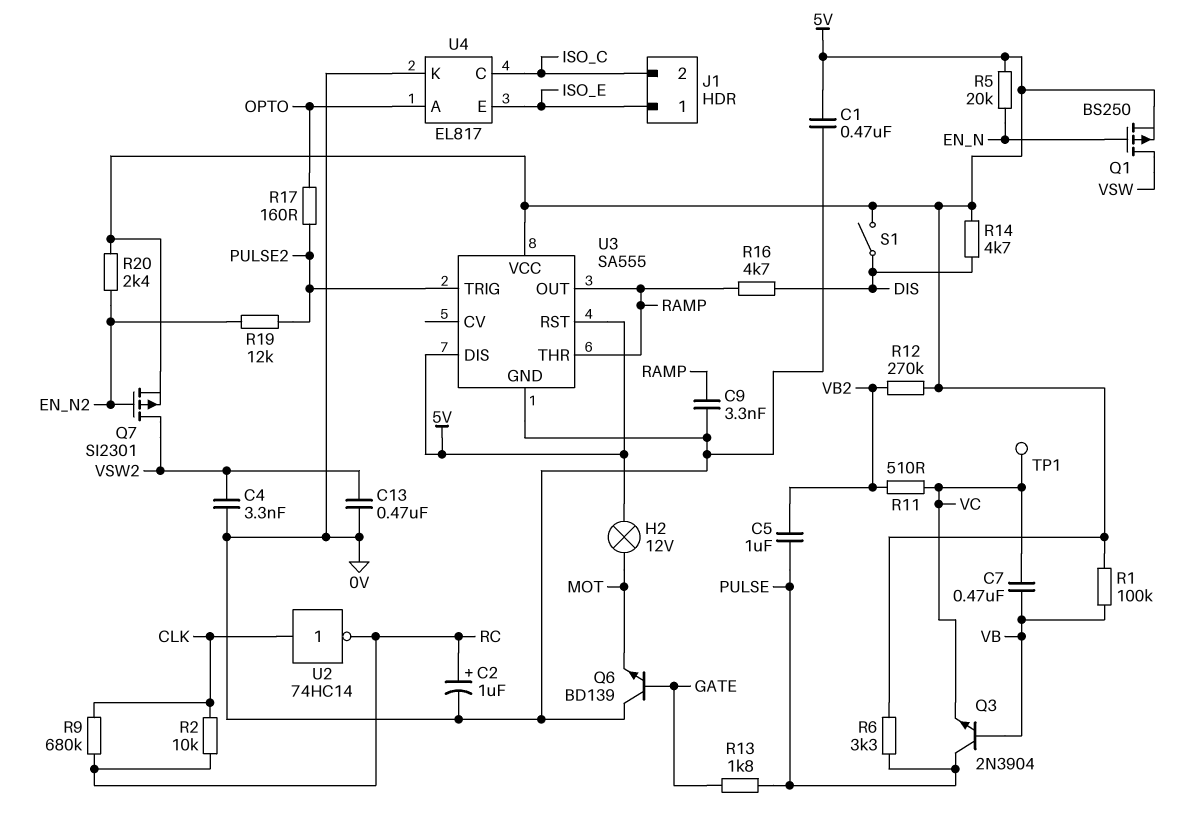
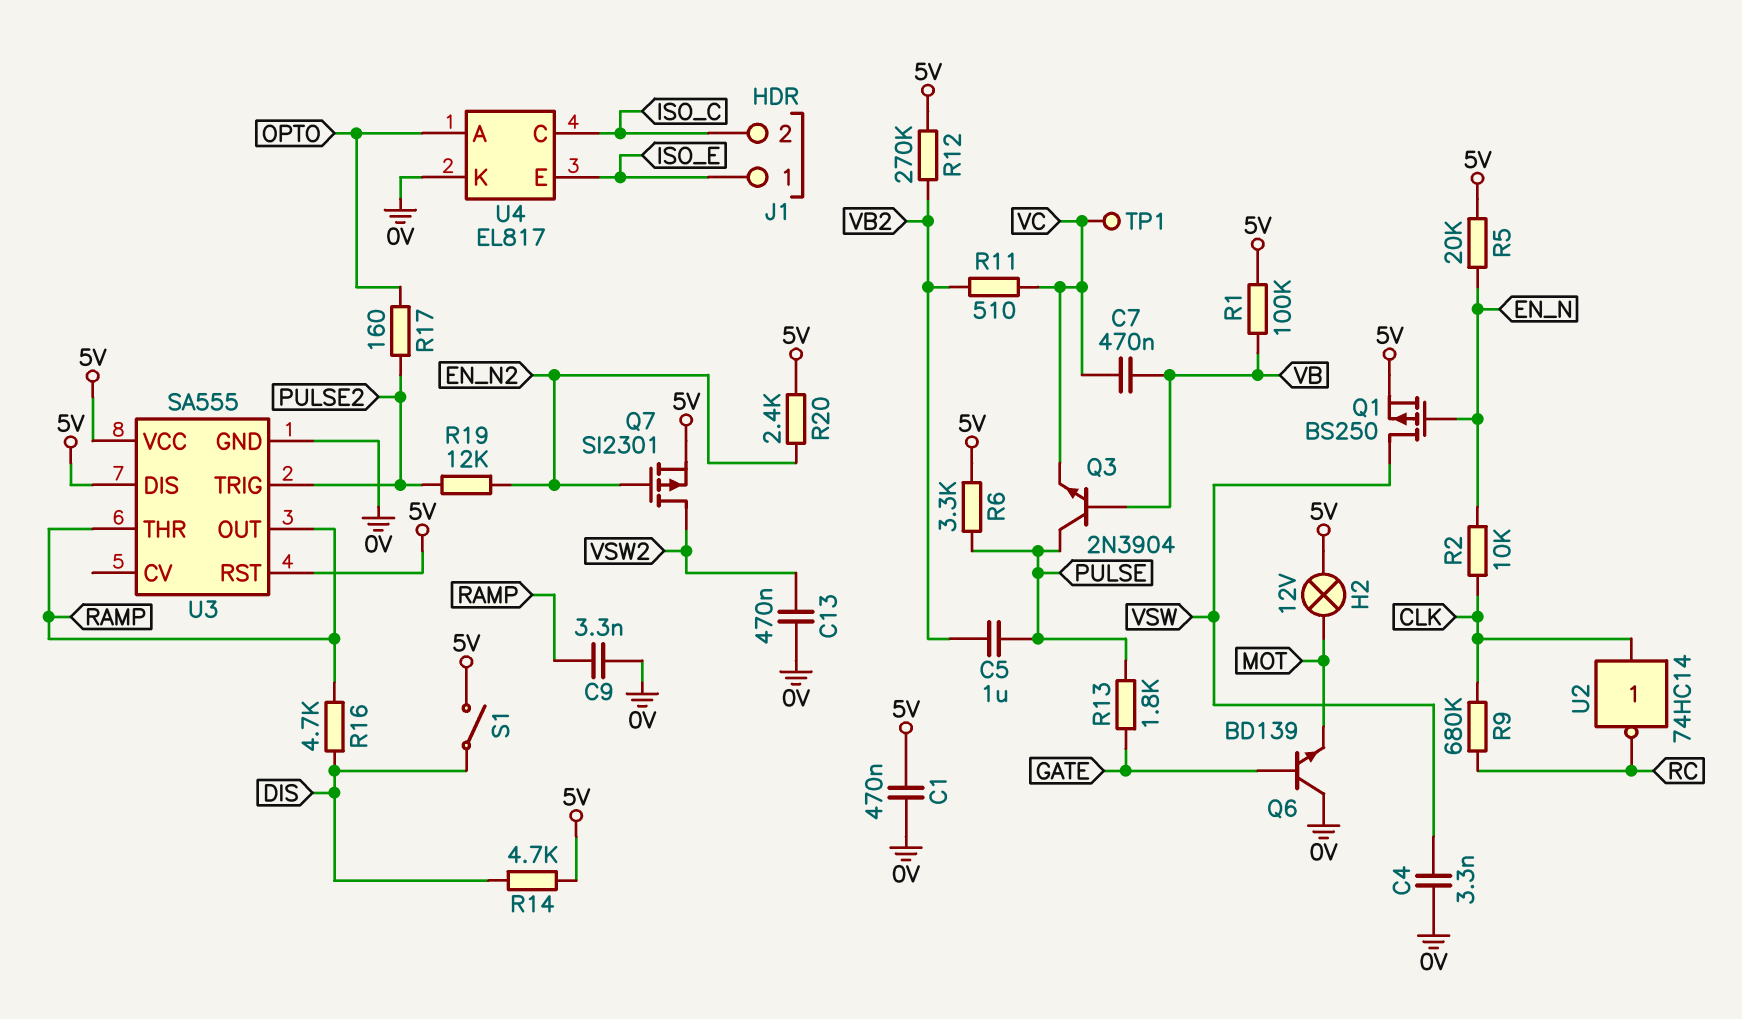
C2: 1uF (plus RC, minus 0V) -> none
C4: 3.3nF (0V, VSW2) -> 3.3nF (0V, VSW)
R2: 10k (CLK, RC) -> 10k (CLK, EN_N)

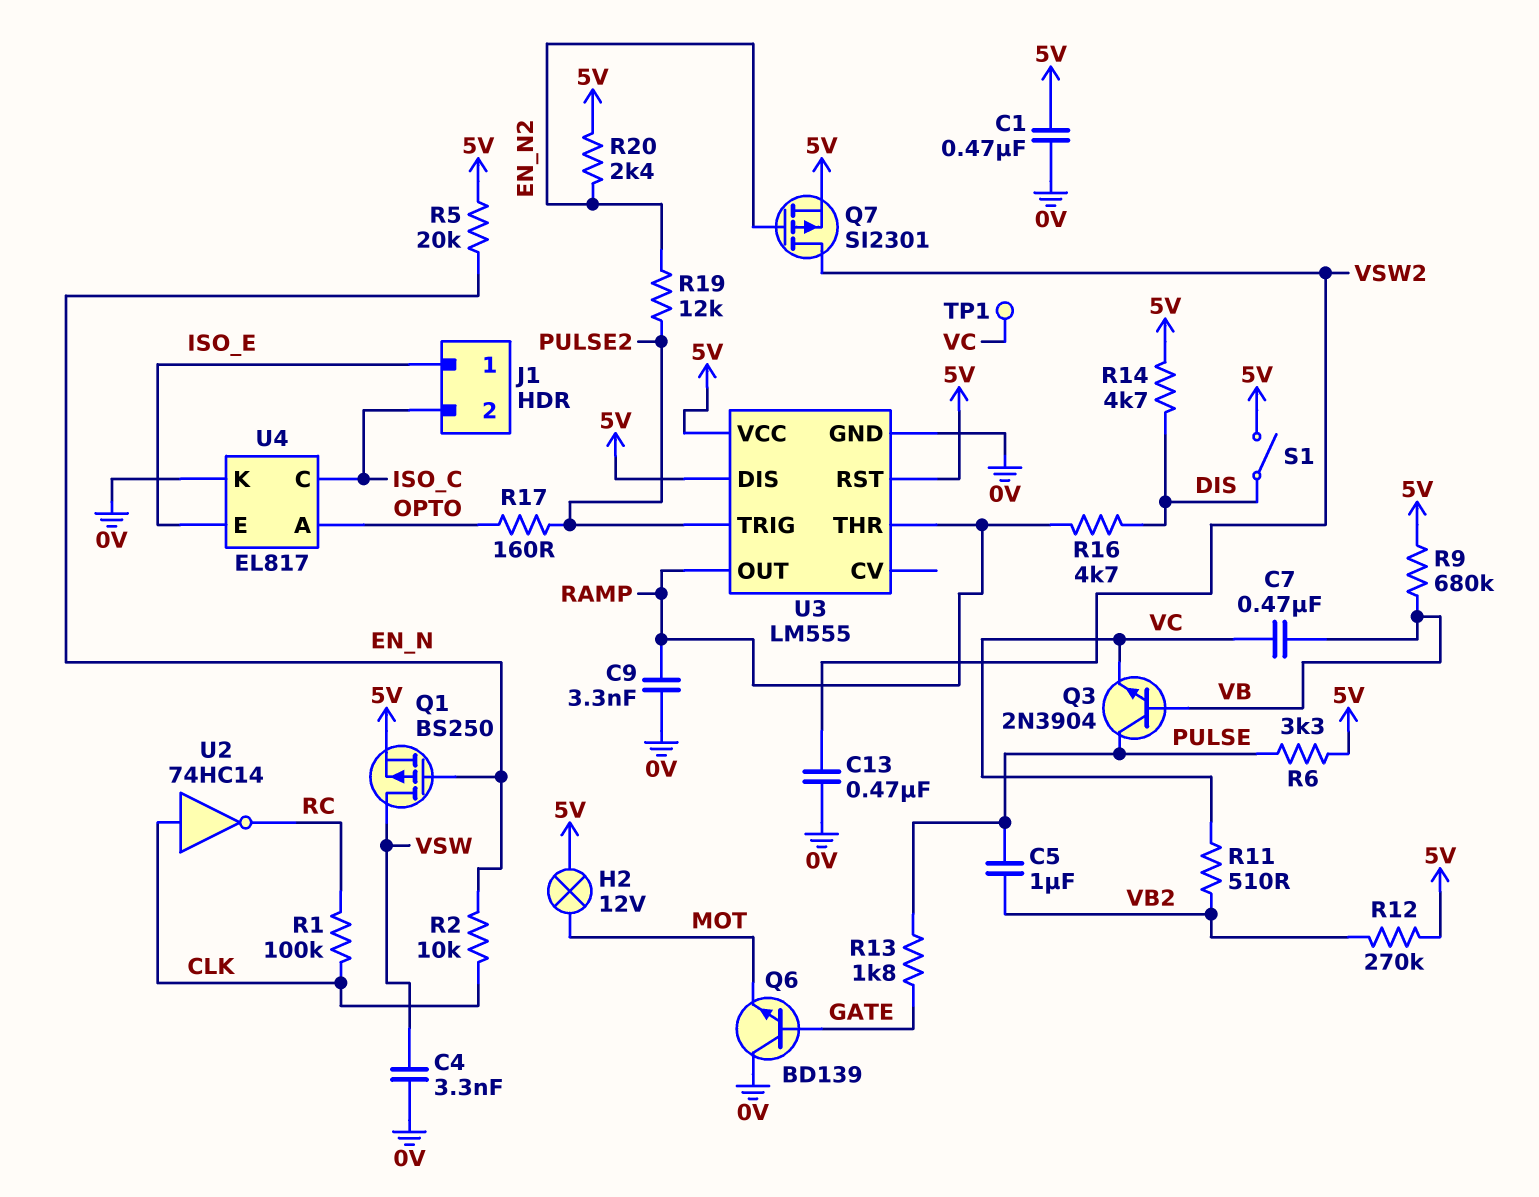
R1: 100k (5V, VB) -> 100k (CLK, RC)
R9: 680k (CLK, RC) -> 680k (5V, VB)
U3: SA555 -> LM555

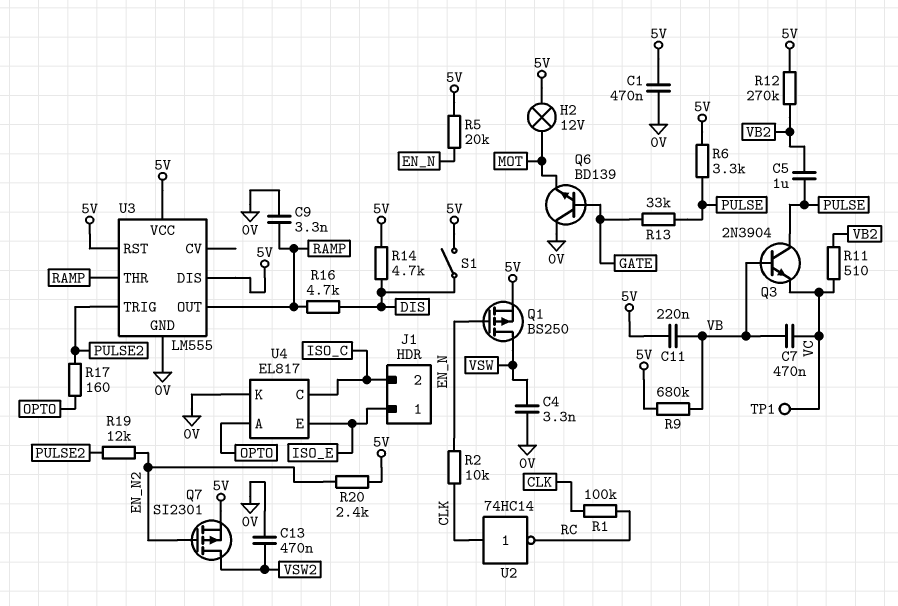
C11: none -> 220nF (5V, VB)
R13: 1.8k (GATE, PULSE) -> 33k (GATE, PULSE)

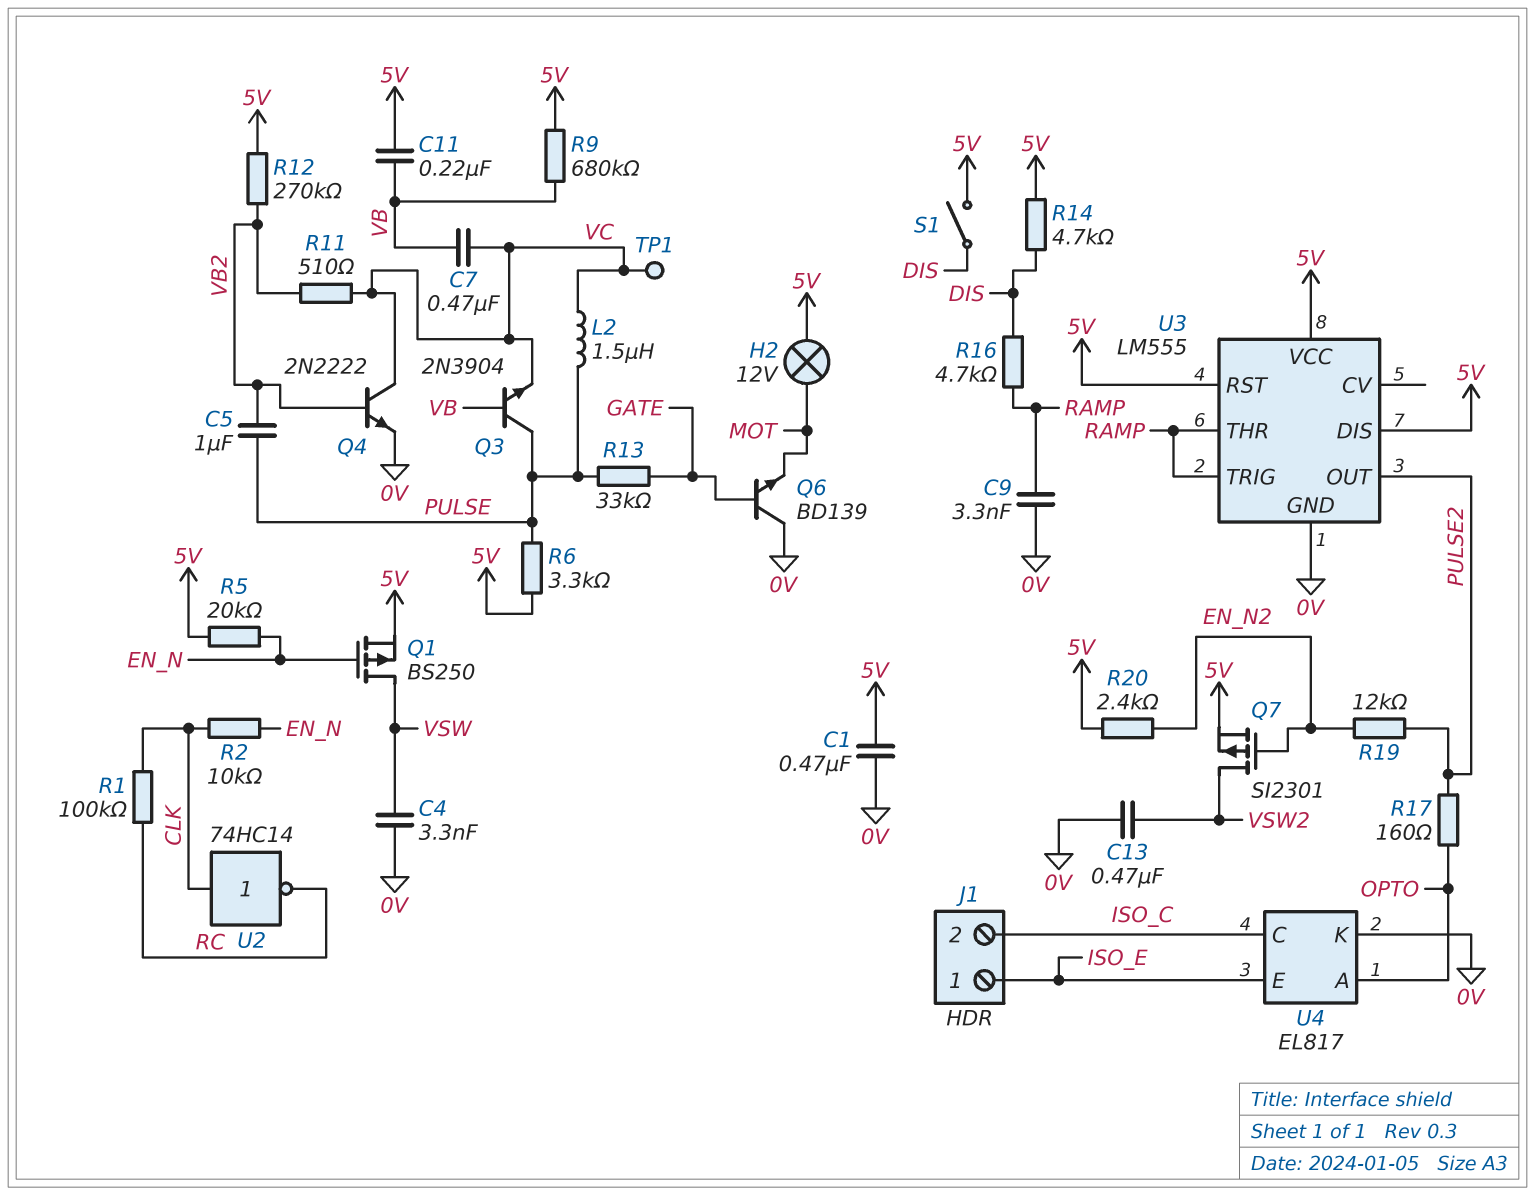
L2: none -> 1.5uH (PULSE, VC)
Q4: none -> NPN 2N2222 (B VB2, C VC, E 0V)
U3 pin OUT: RAMP -> PULSE2
U3 pin TRIG: PULSE2 -> RAMP

